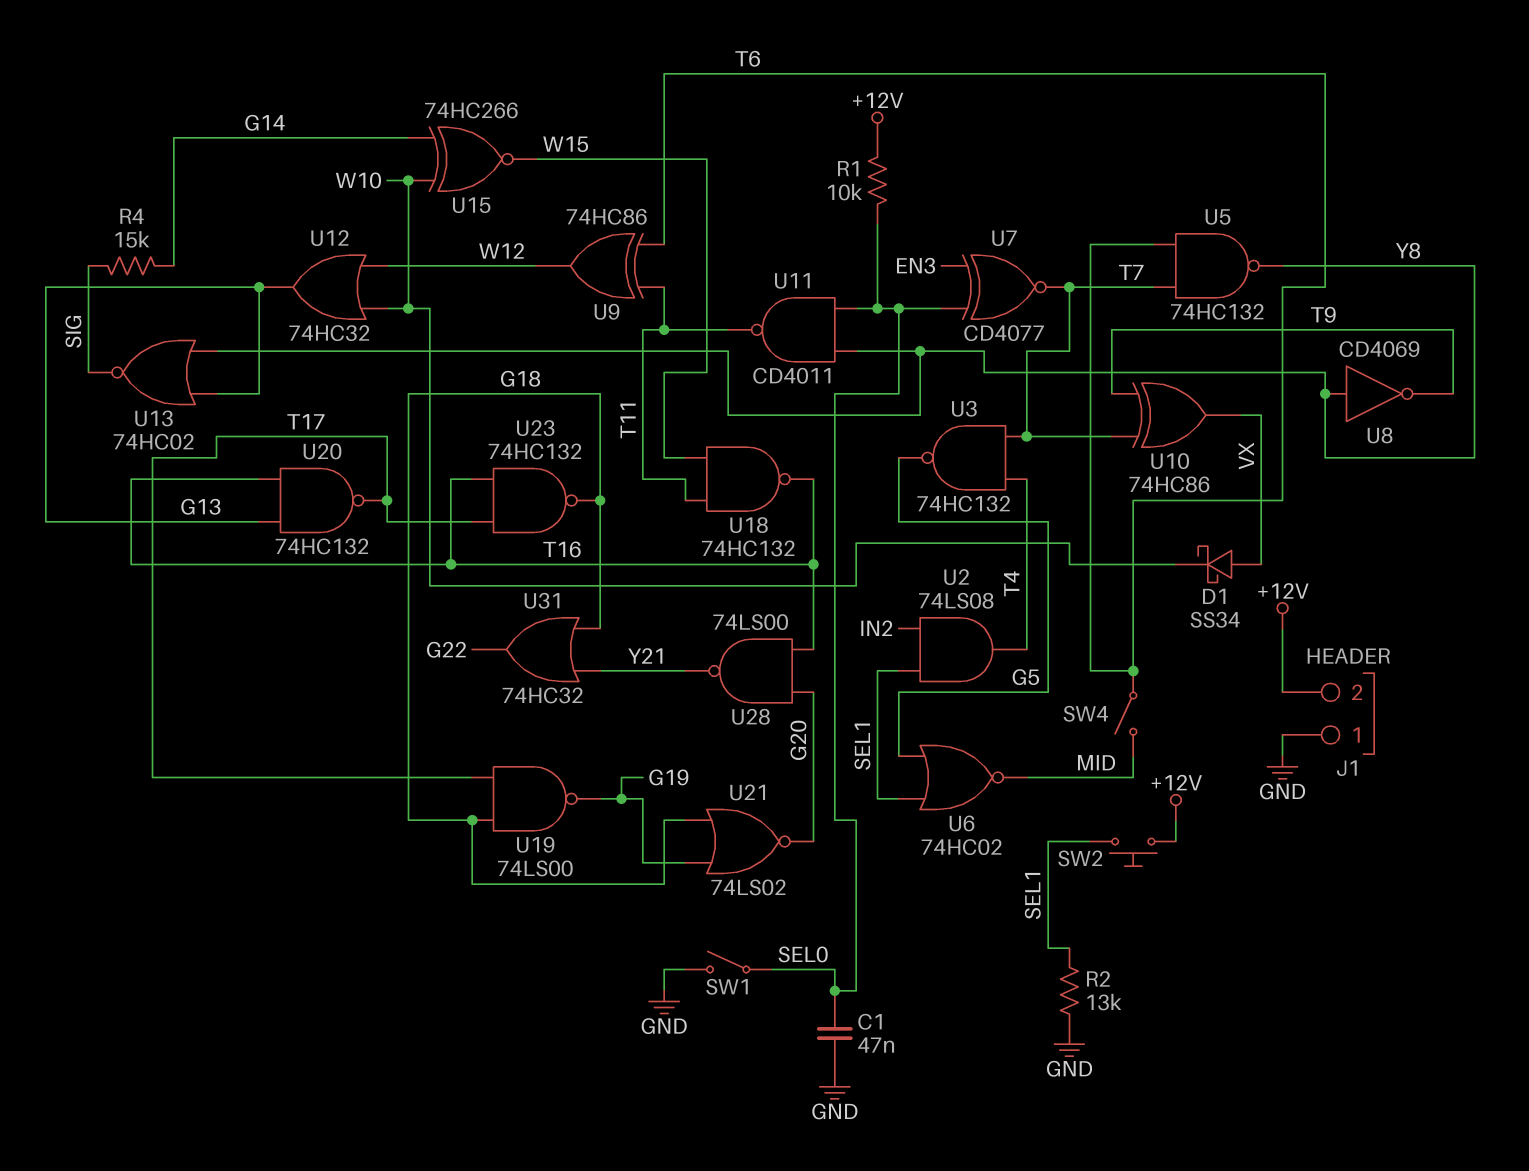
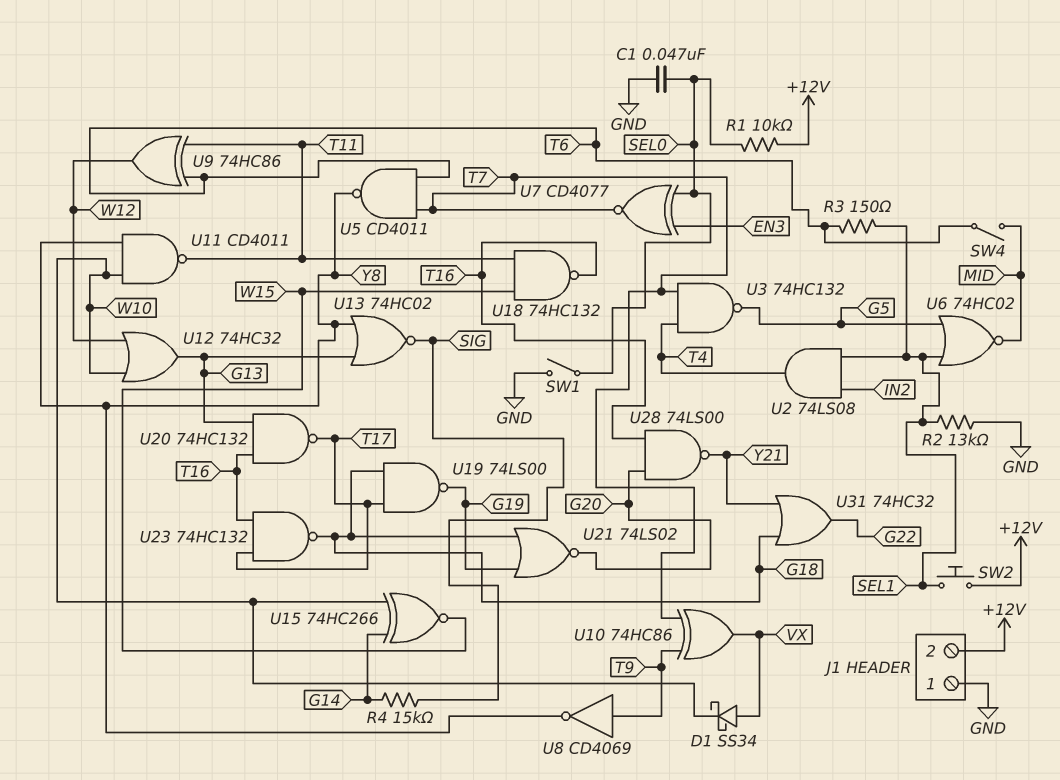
R3: none -> 150 (SEL1, T6)
U5: NAND 74HC132 (in T6, in T7, out Y8) -> NAND CD4011 (in T6, in T7, out Y8)
U8: NOT CD4069 (in Y8, out T9) -> NOT CD4069 (in T9, out Y8)
U11: NAND CD4011 (in SEL0, in Y8, out T11) -> NAND CD4011 (in W10, in Y8, out T11)

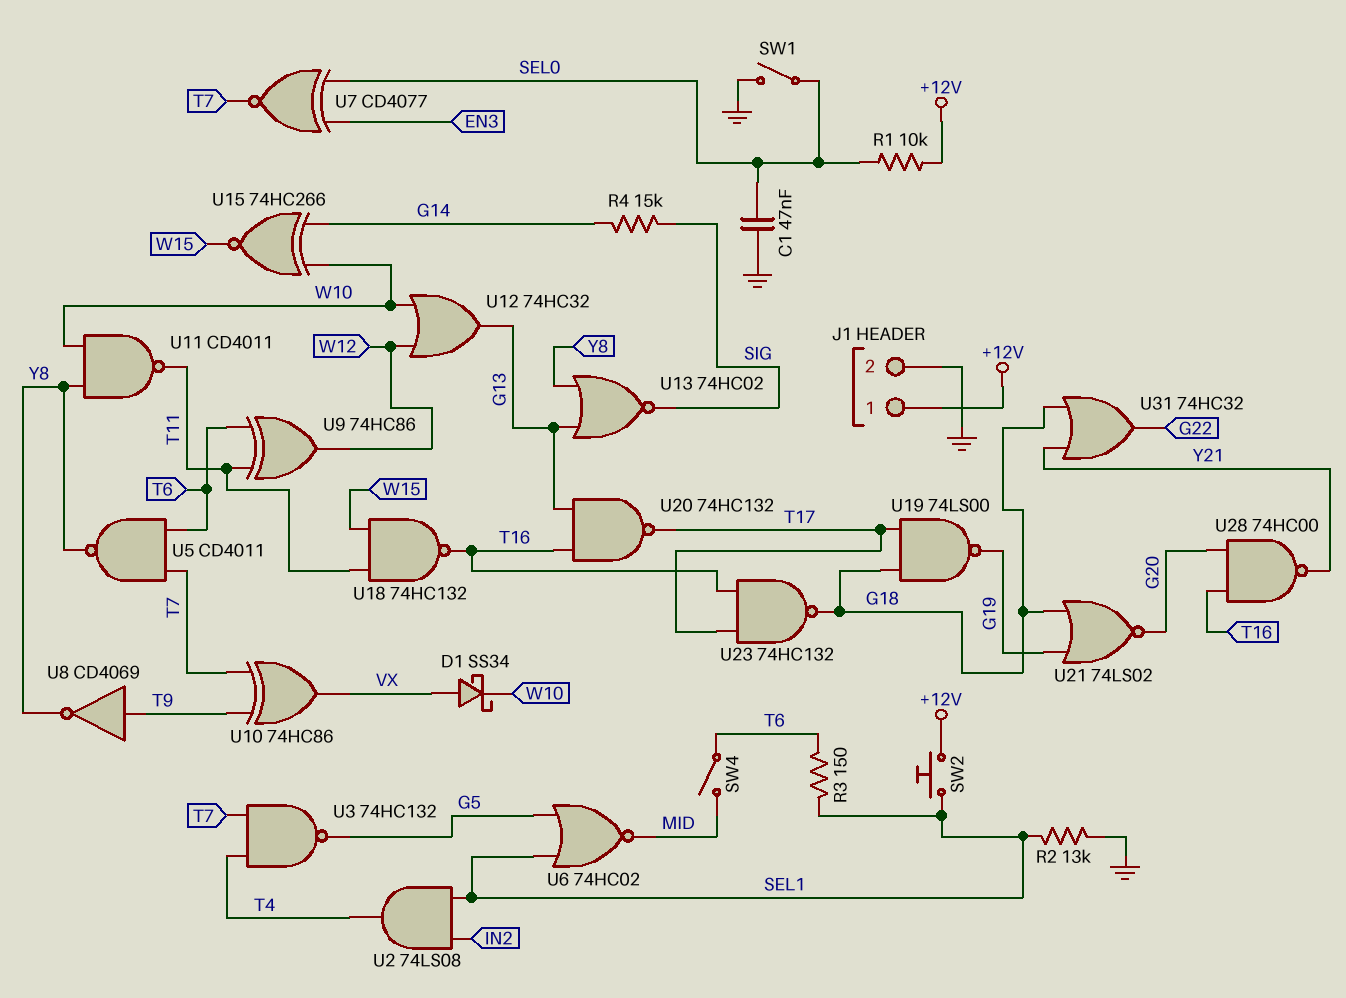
J1 pin 1: GND -> +12V
J1 pin 2: +12V -> GND
U28: NAND 74LS00 (in G20, in T16, out Y21) -> NAND 74HC00 (in G20, in T16, out Y21)

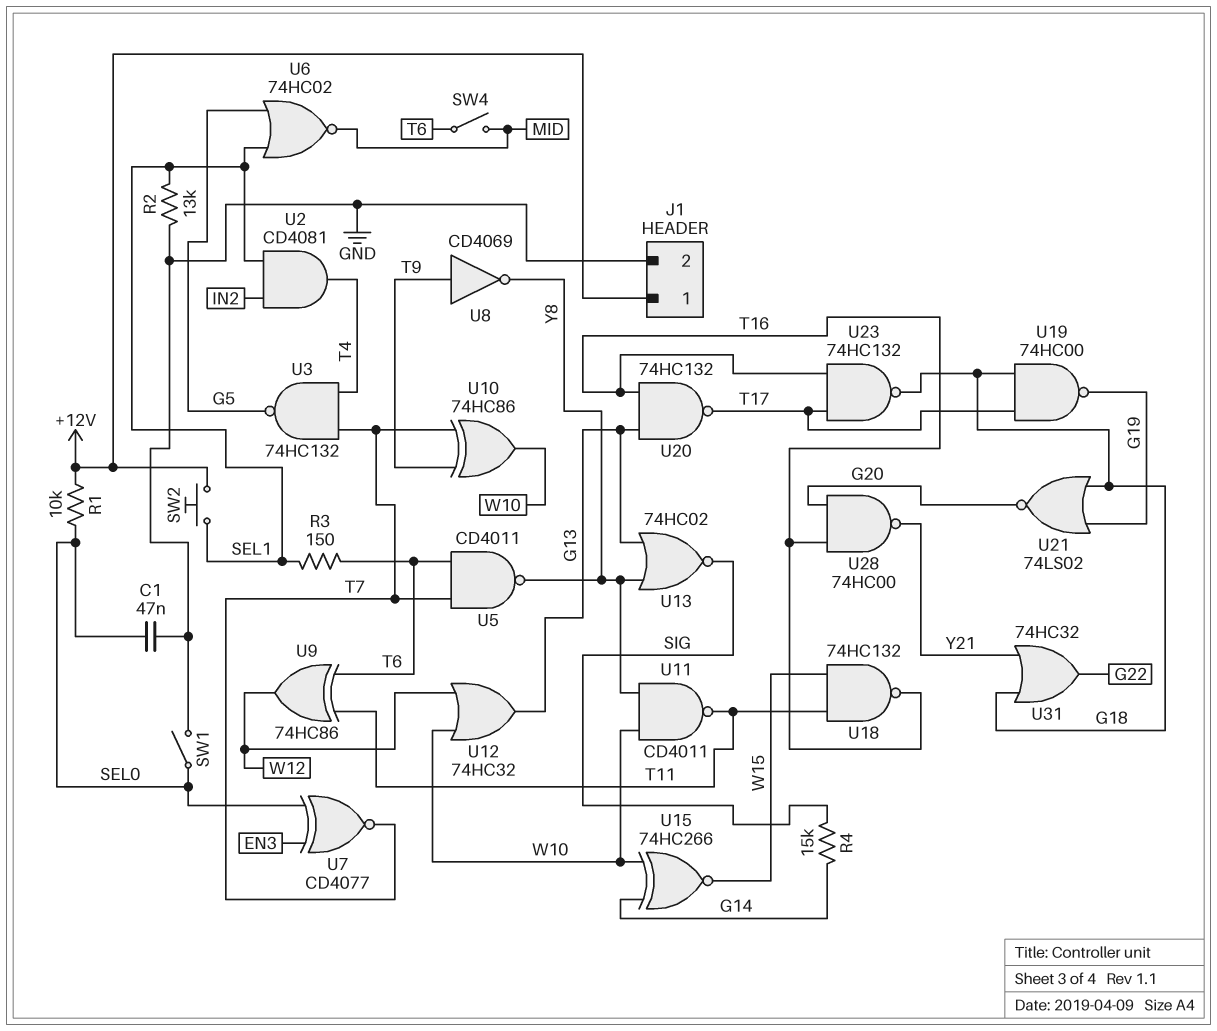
D1: schottky SS34 (A VX, K W10) -> none
U2: AND 74LS08 (in IN2, in SEL1, out T4) -> AND CD4081 (in IN2, in SEL1, out T4)
U10: XOR 74HC86 (in T7, in T9, out VX) -> XOR 74HC86 (in T7, in T9, out W10)
U19: NAND 74LS00 (in G18, in T17, out G19) -> NAND 74HC00 (in G18, in T17, out G19)

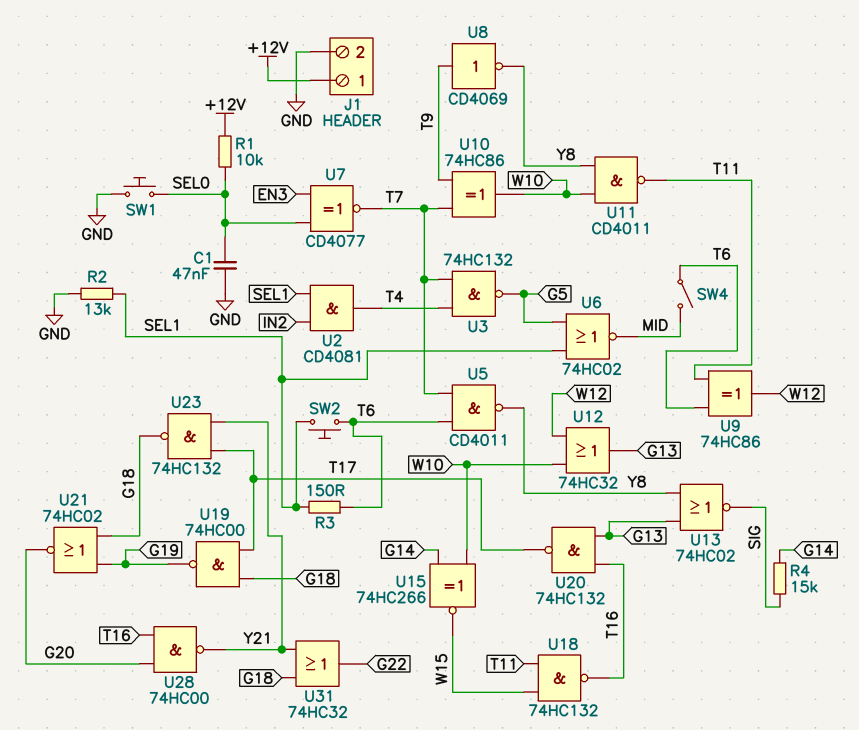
SW1: switch (GND, SEL0) -> button (GND, SEL0)
SW2: button (+12V, SEL1) -> button (SEL1, T6)
U21: NOR 74LS02 (in G18, in G19, out G20) -> NOR 74HC02 (in G18, in G19, out G20)
U23: NAND 74HC132 (in T16, in T17, out G18) -> NAND 74HC132 (in T17, in Y21, out G18)

